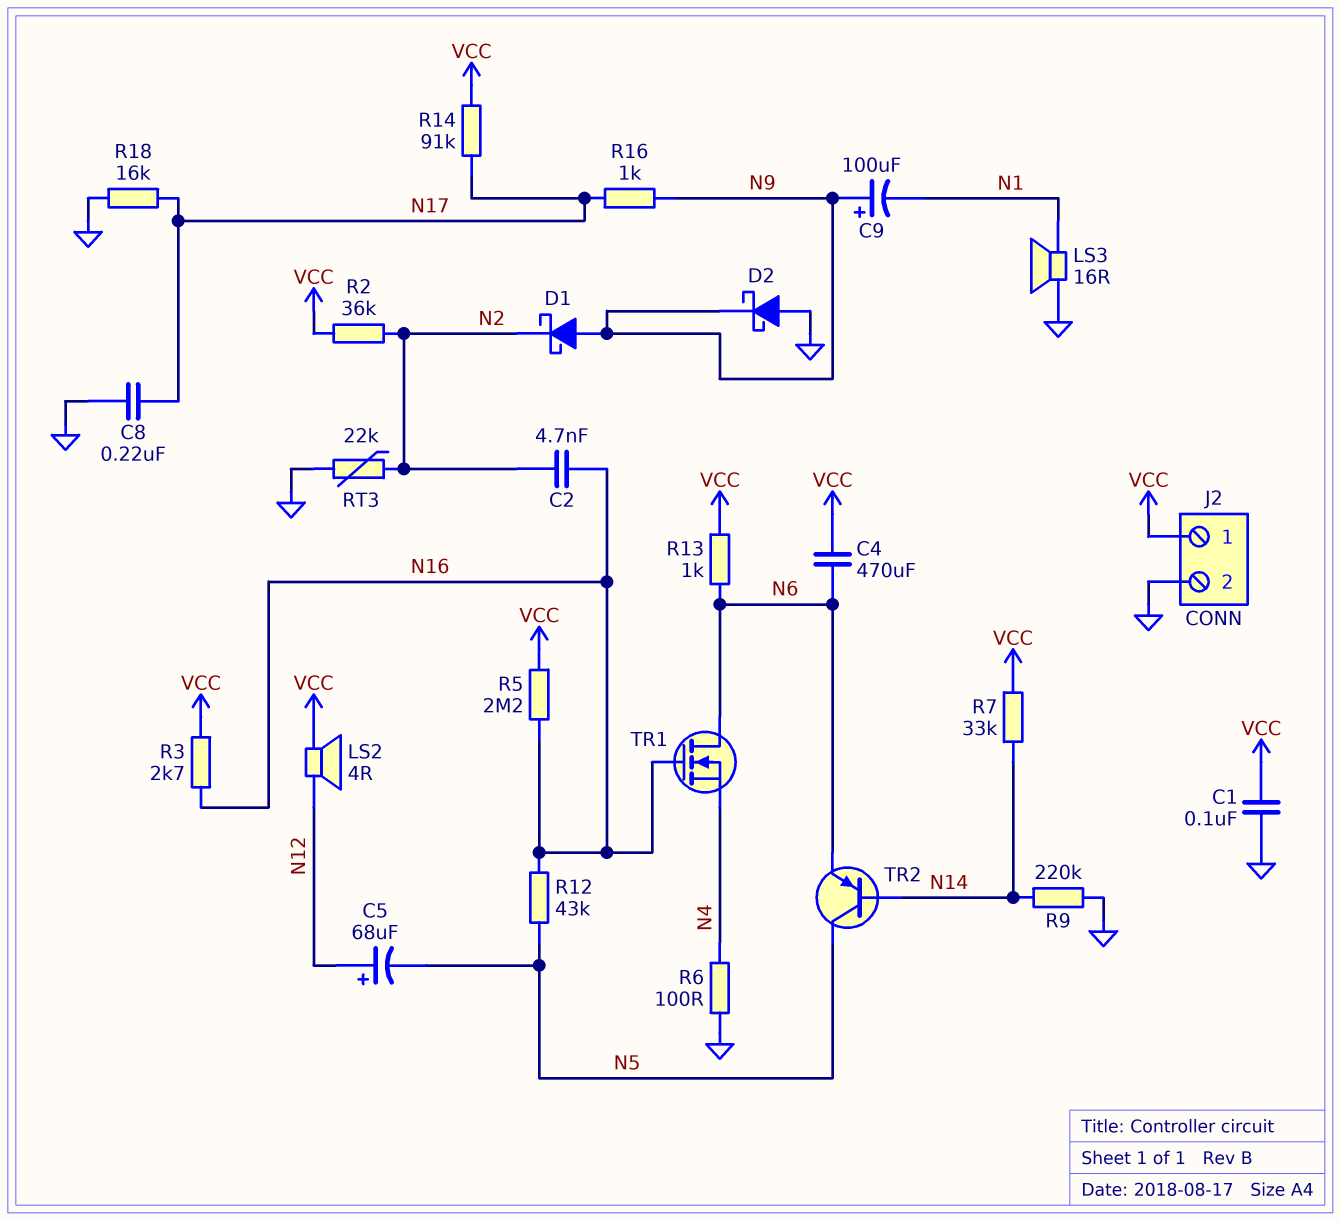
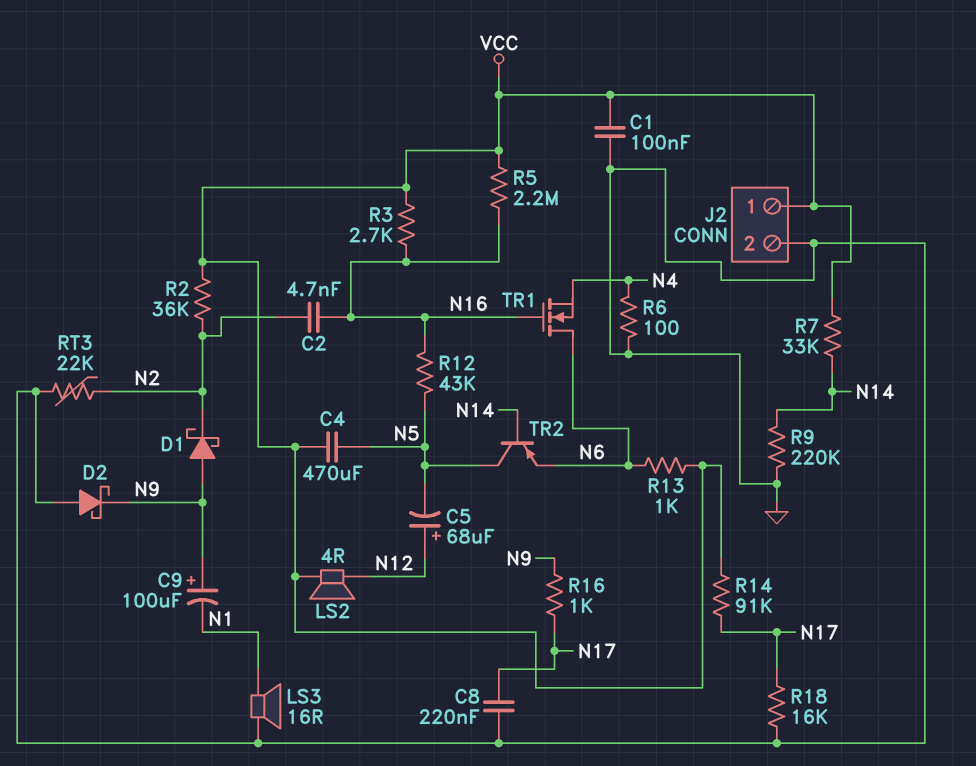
C4: 470uF (N6, VCC) -> 470uF (N5, VCC)

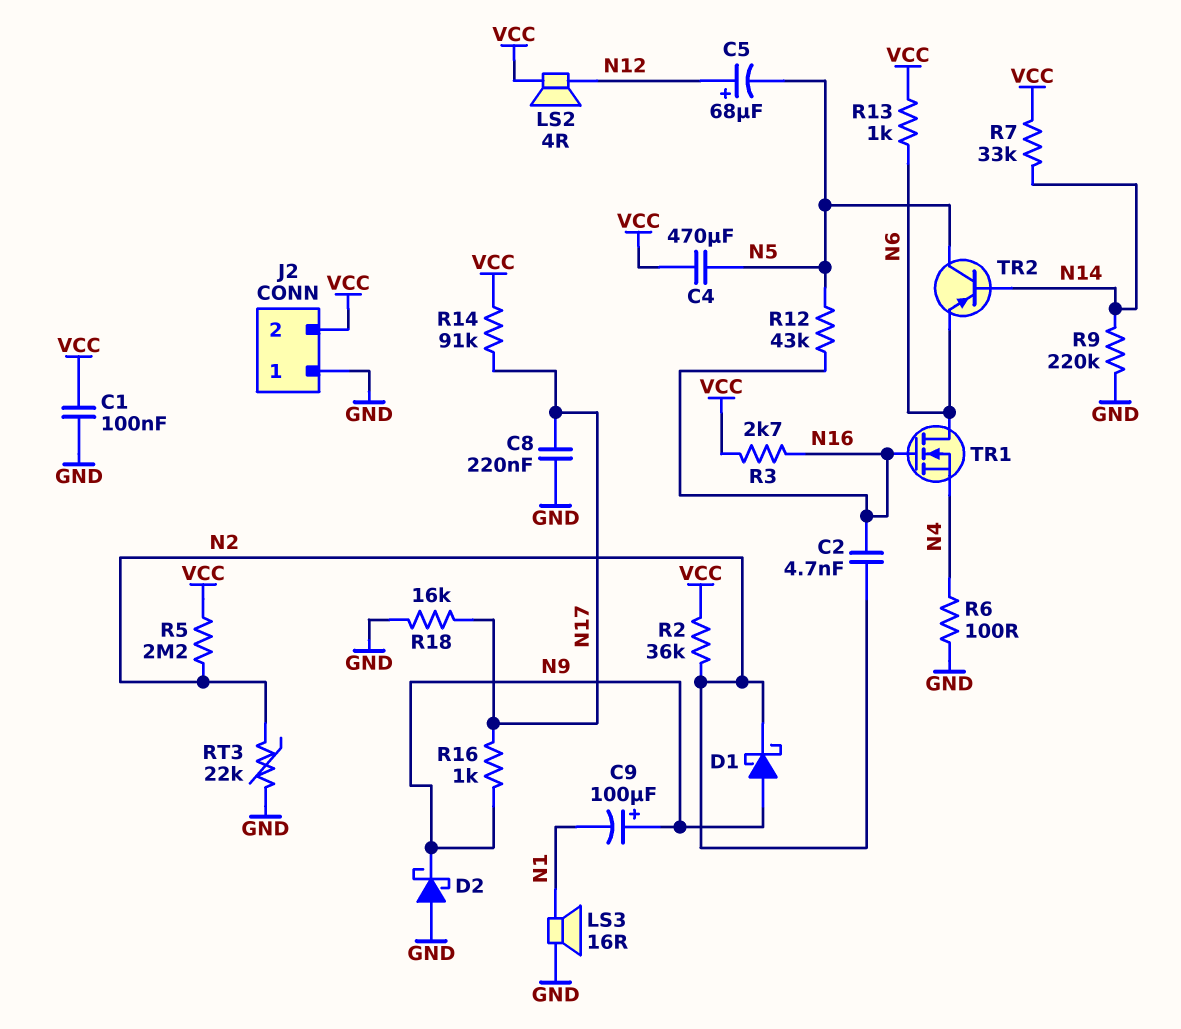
J2 pin 1: VCC -> GND
J2 pin 2: GND -> VCC
R5: 2.2M (N16, VCC) -> 2.2M (N2, VCC)

